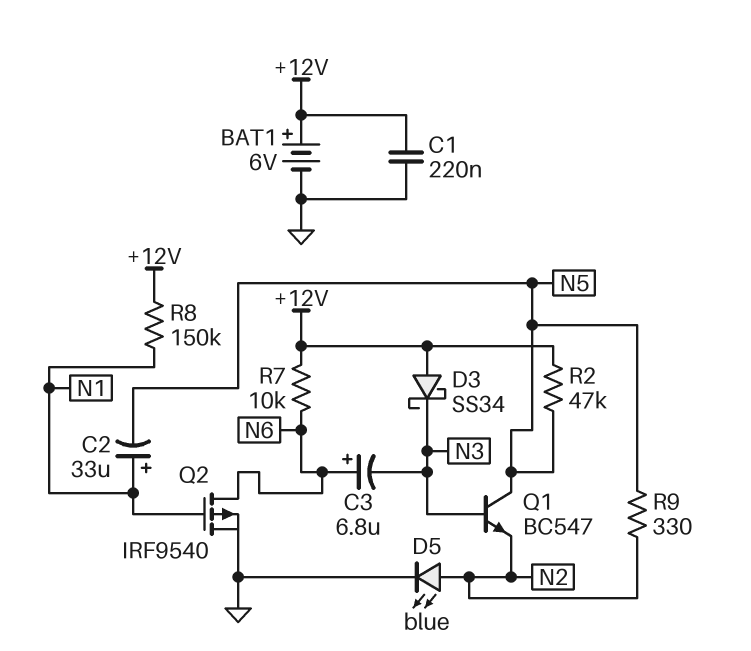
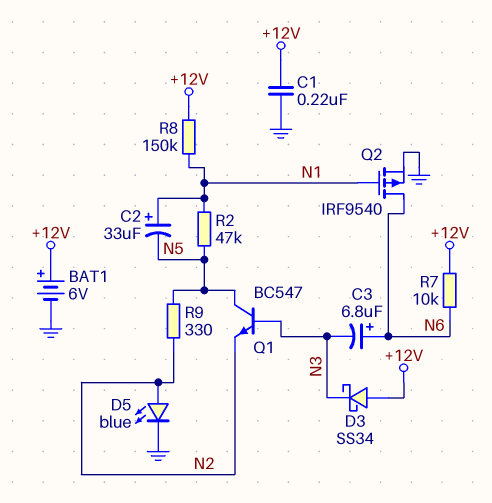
R2: 47k (+12V, N5) -> 47k (N1, N5)

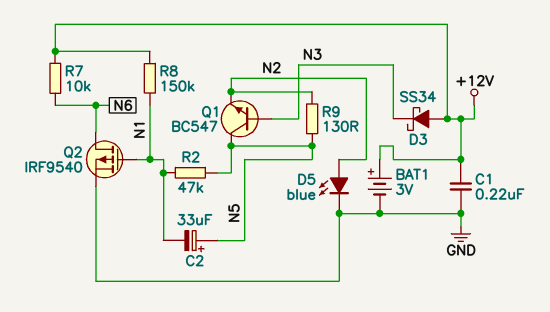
BAT1: 6V (plus +12V, minus GND) -> 3V (plus +12V, minus GND)
C2: 33uF (plus N1, minus N5) -> 33uF (plus N5, minus N1)
C3: 6.8uF (plus N6, minus N3) -> none
R9: 330 (N2, N5) -> 130 (N2, N5)

